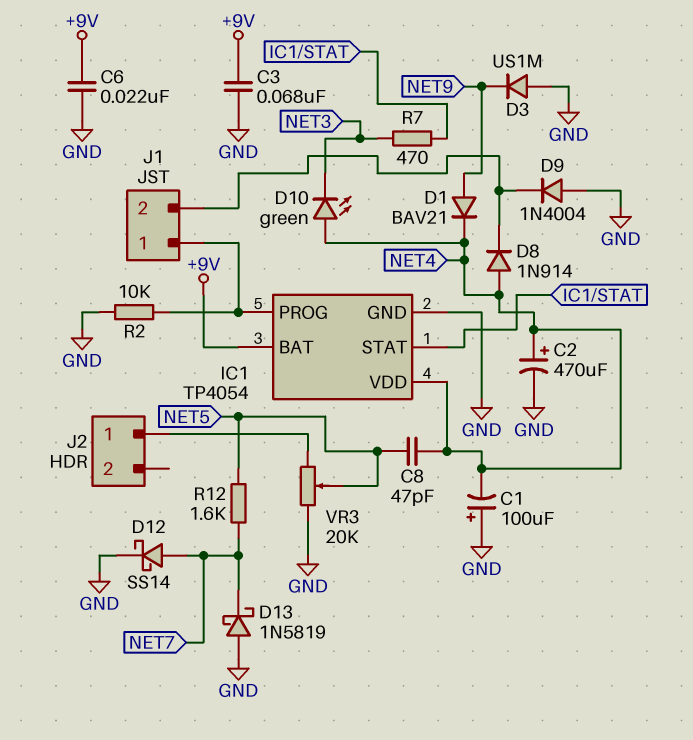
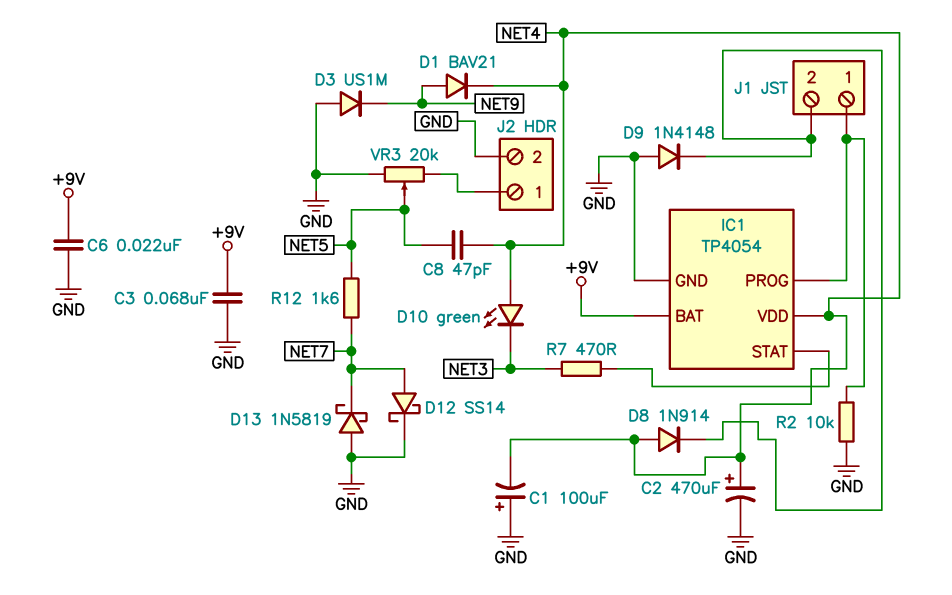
D9: diode 1N4004 (A GND, K J1/2) -> diode 1N4148 (A GND, K J1/2)
J2 pin 2: none -> GND

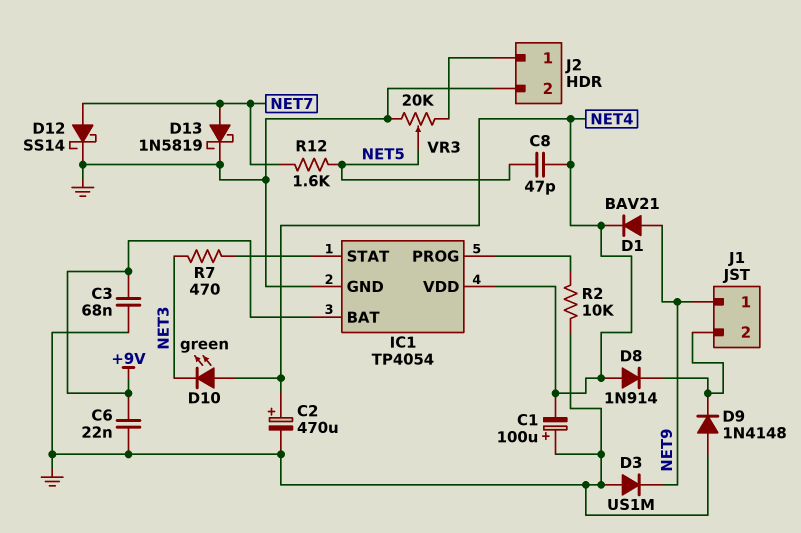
D13: schottky 1N5819 (A GND, K NET7) -> schottky 1N5819 (A NET7, K GND)
J1 pin 1: IC1/PROG -> NET9

